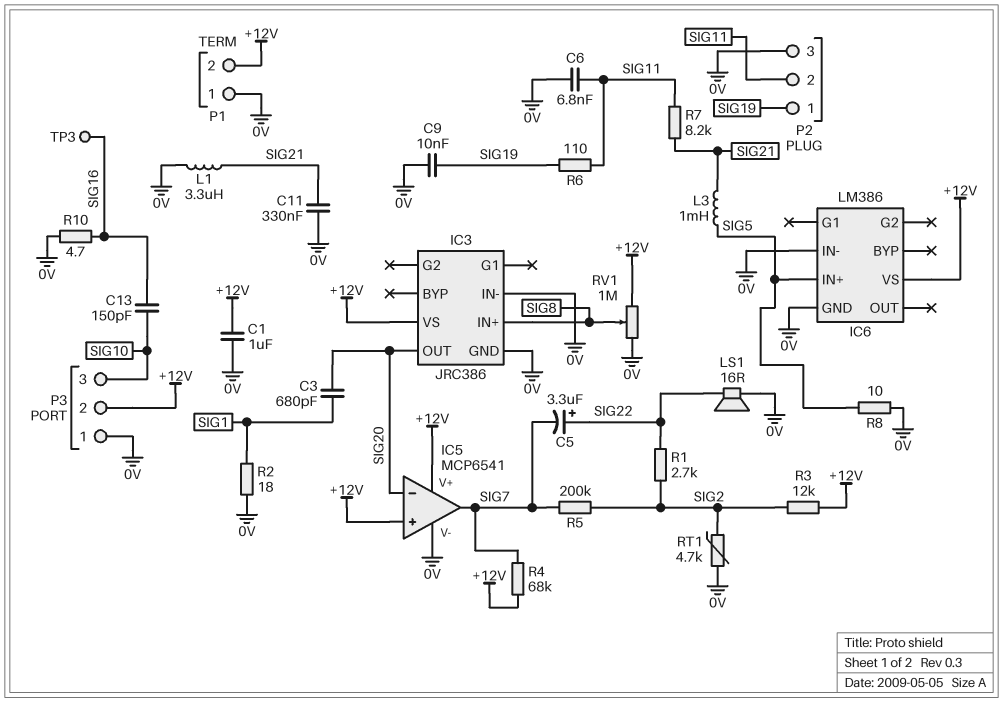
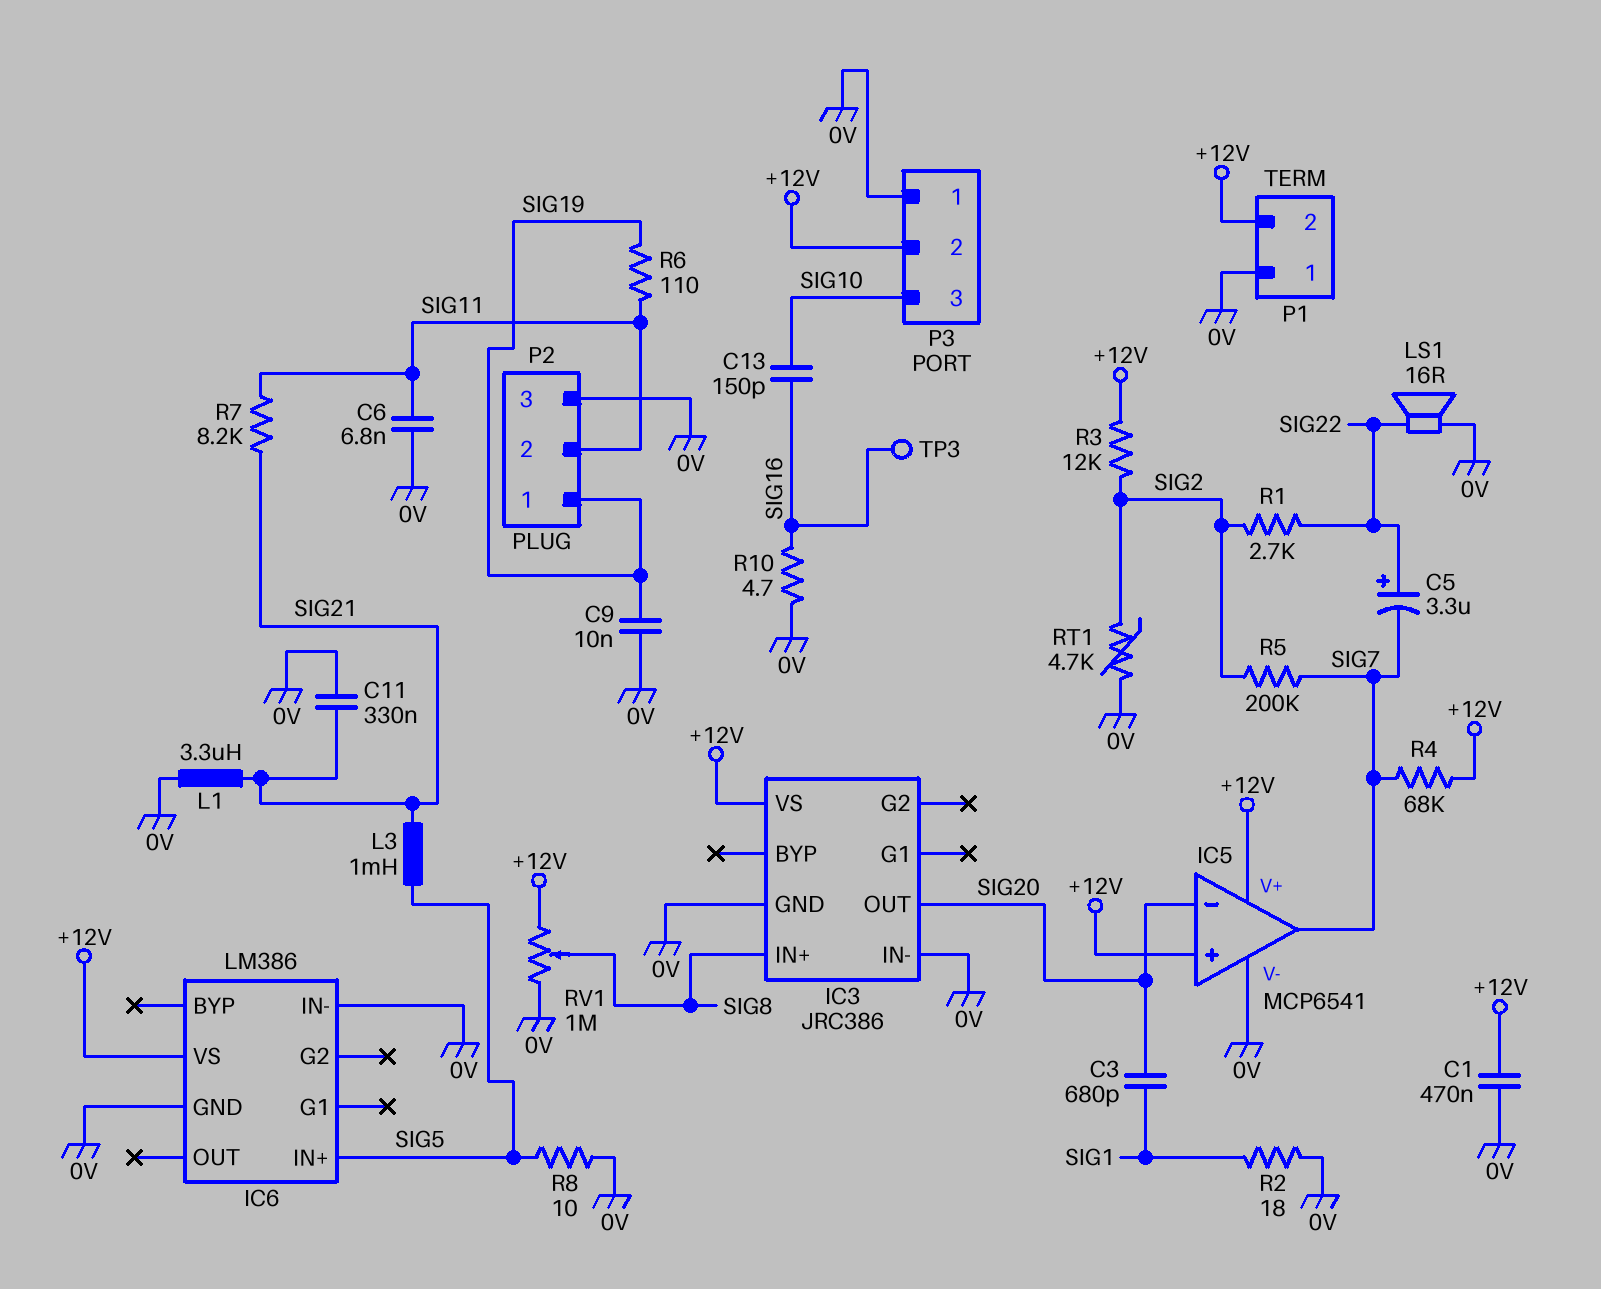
C1: 1uF (+12V, 0V) -> 470nF (+12V, 0V)

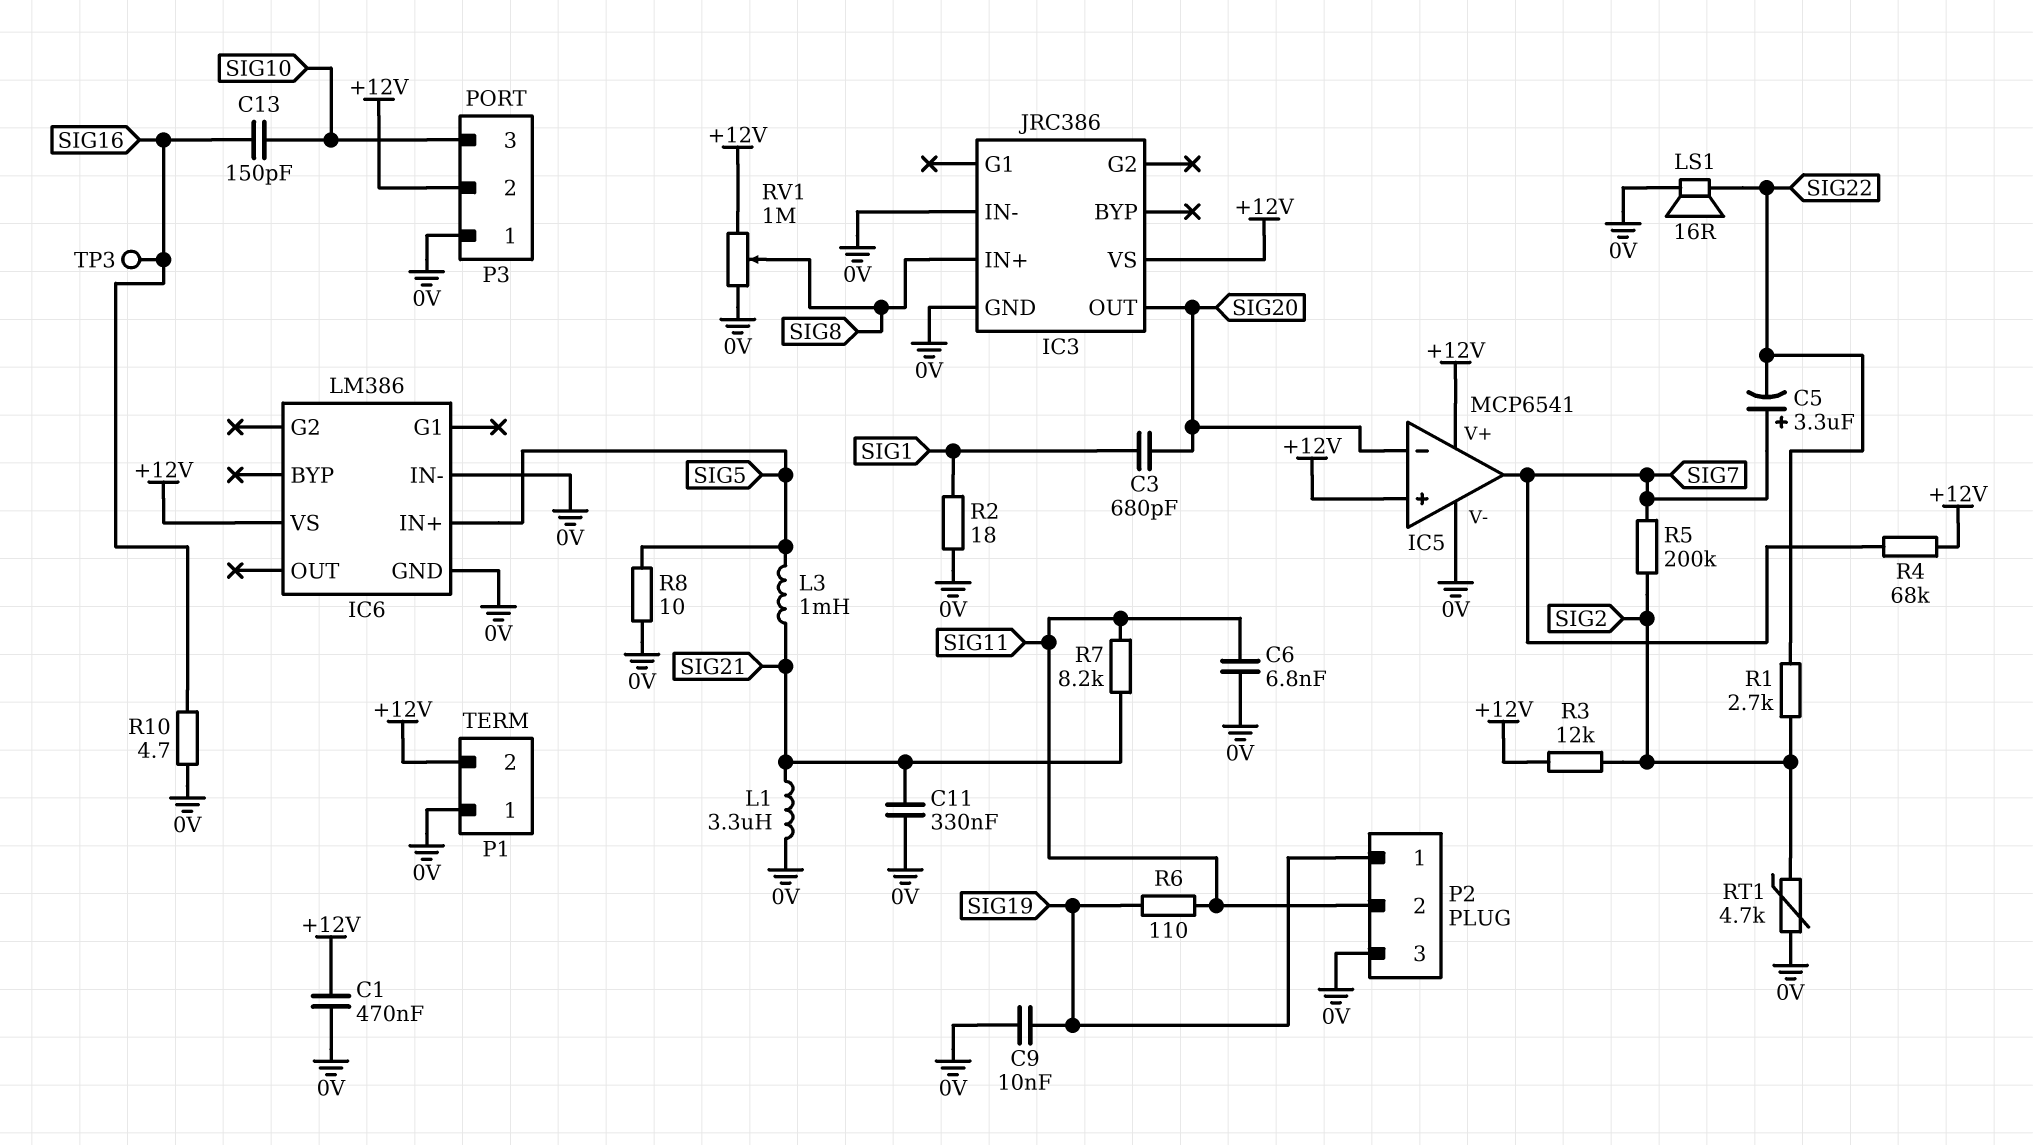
C5: 3.3uF (plus SIG22, minus SIG7) -> 3.3uF (plus SIG7, minus SIG22)

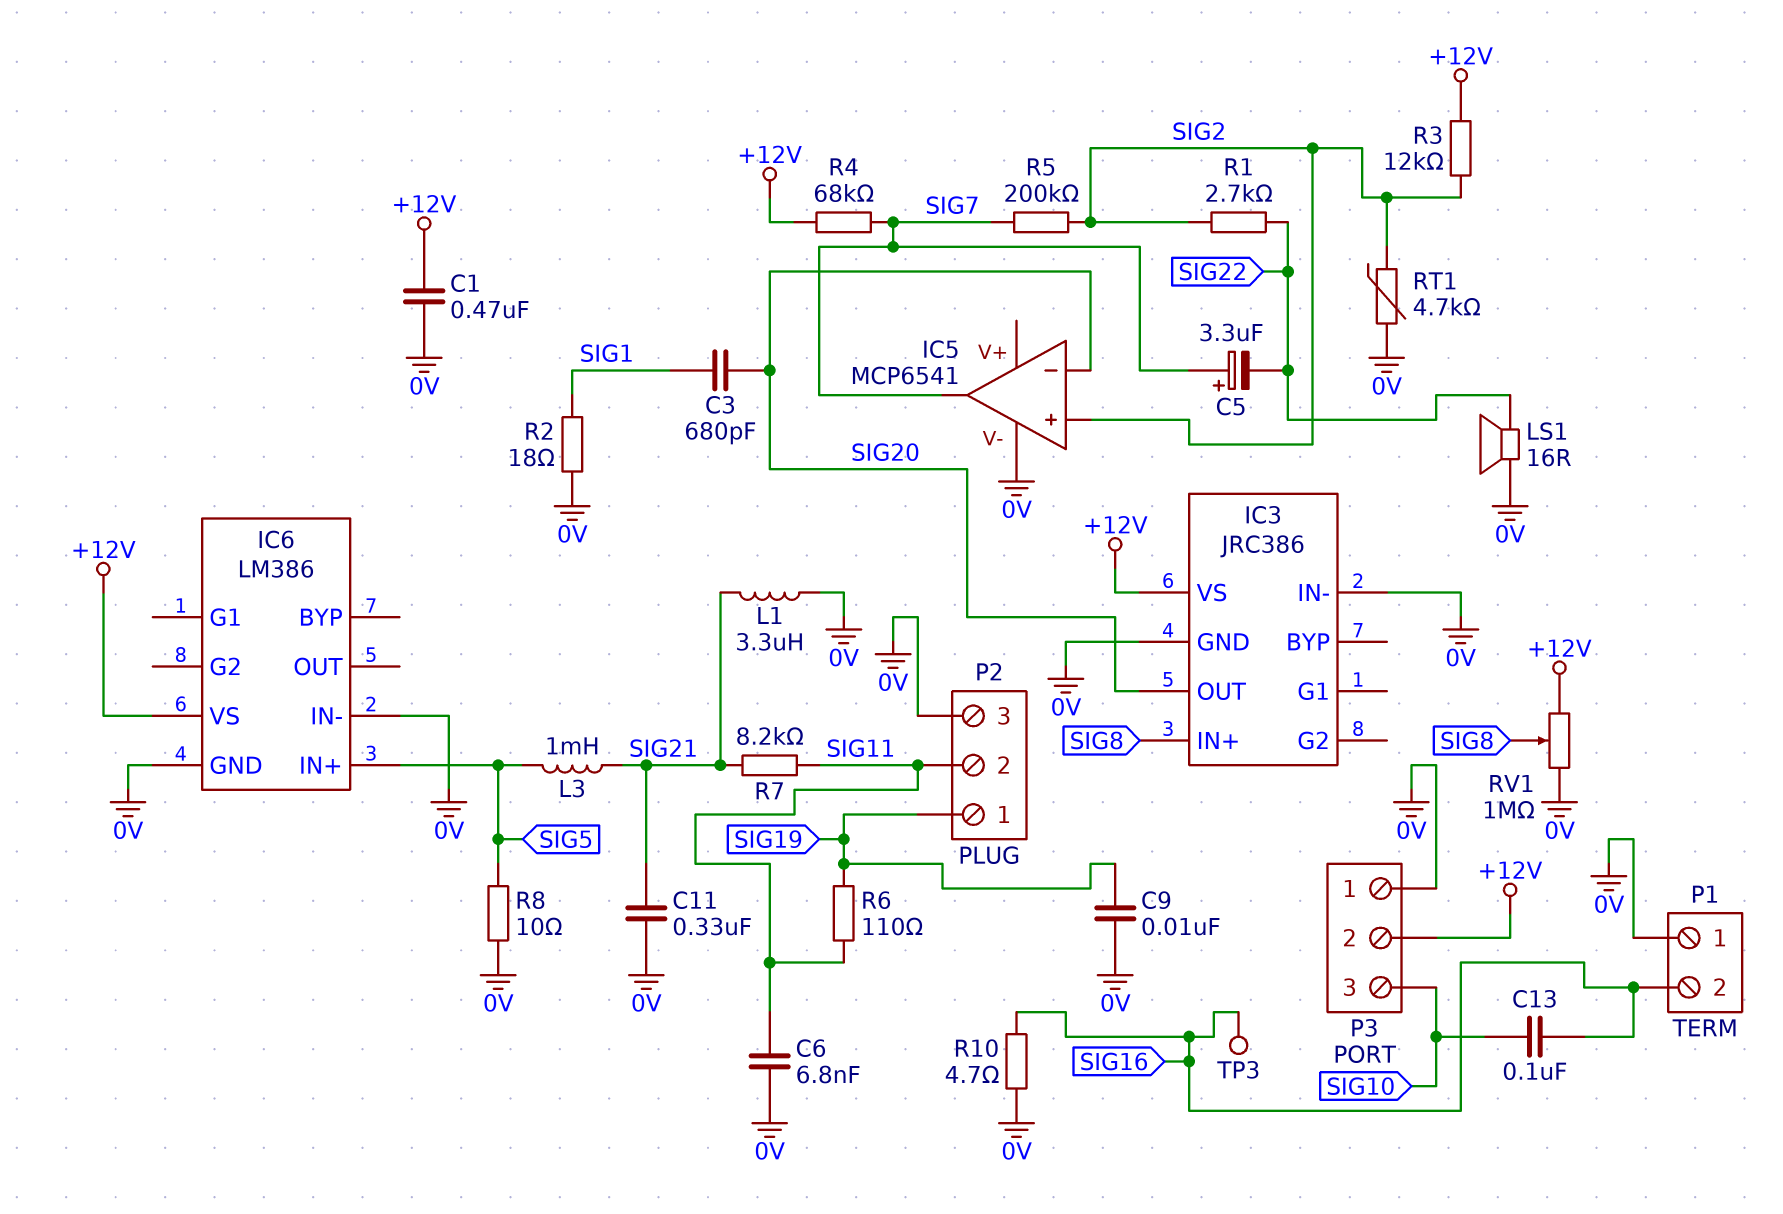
C13: 150pF (SIG10, SIG16) -> 100nF (SIG10, SIG16)
IC5 pin V+: +12V -> none
IC5 pin in+: +12V -> SIG2
P1 pin 2: +12V -> SIG16

